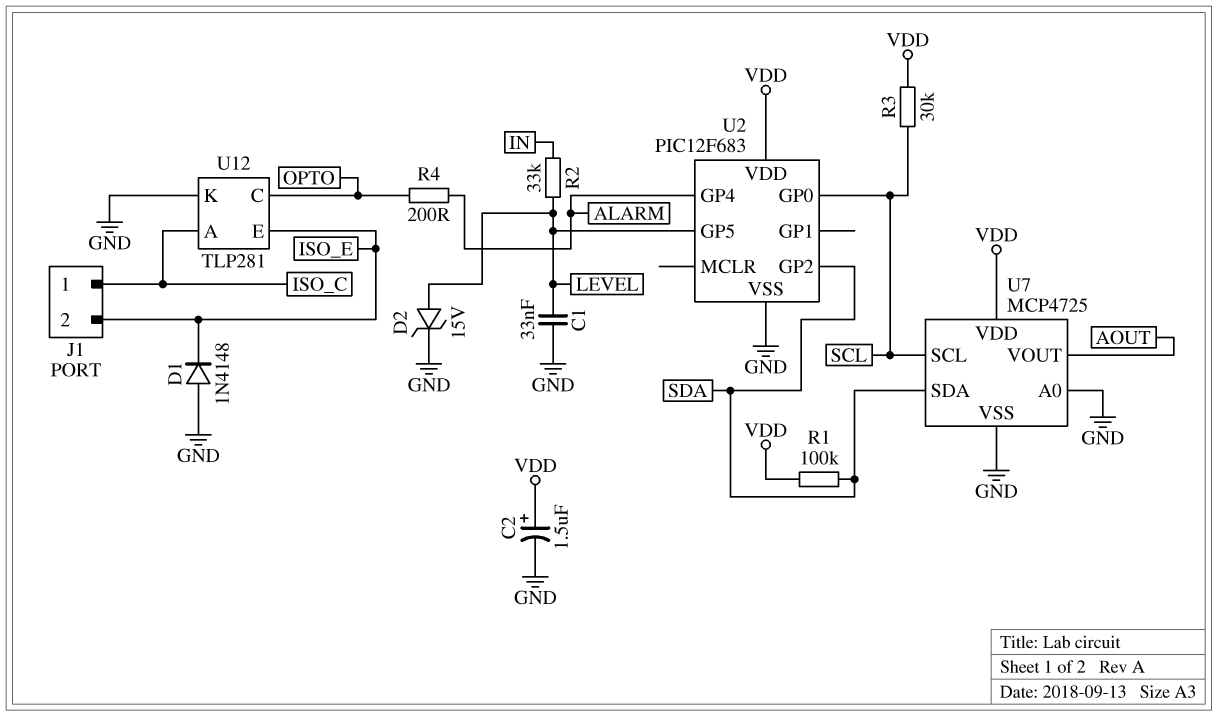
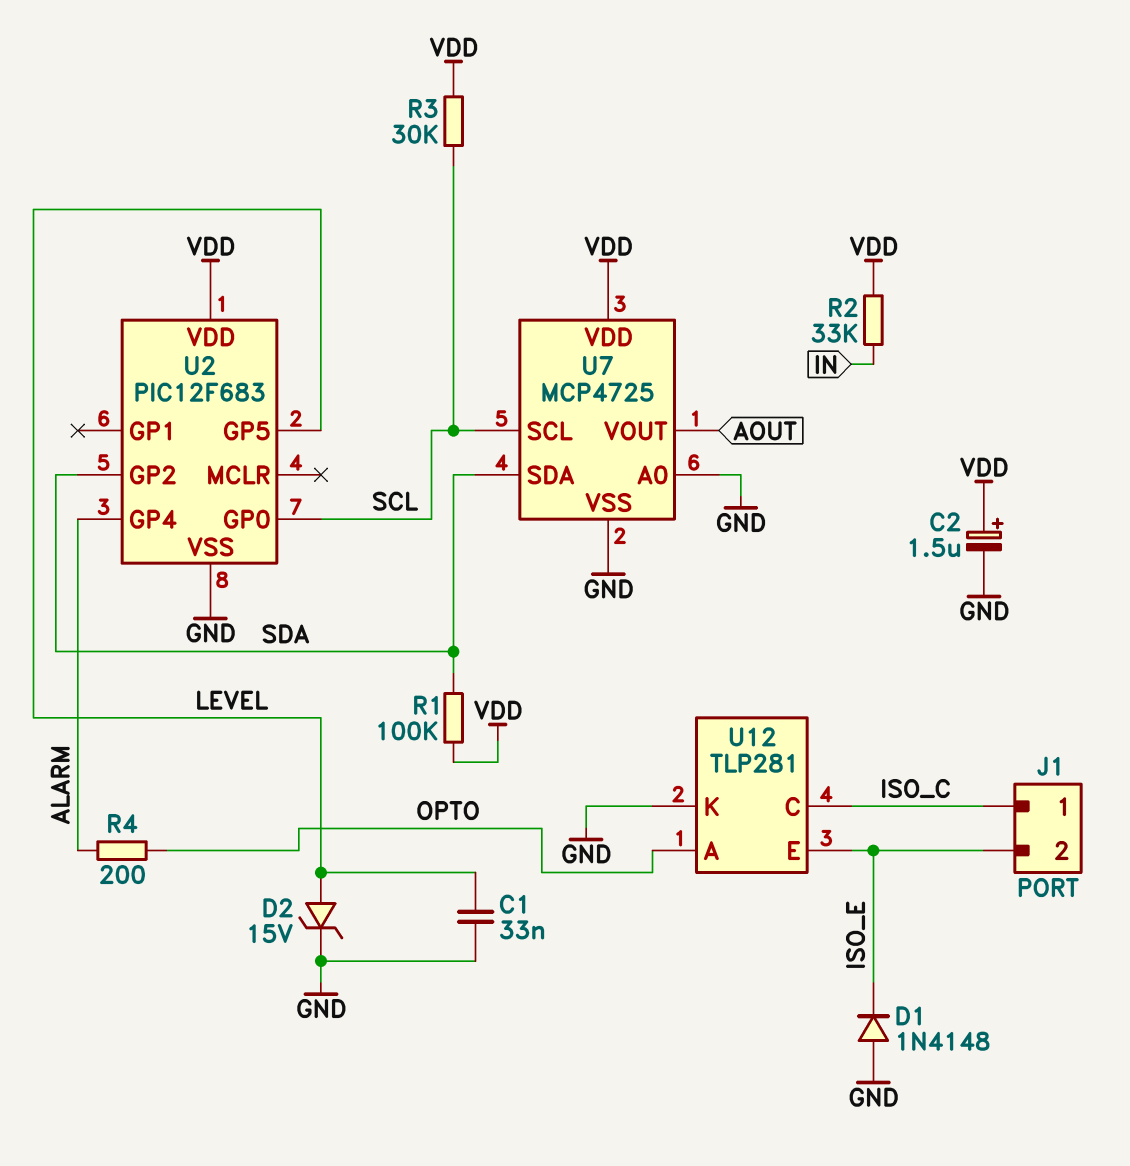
R2: 33k (IN, LEVEL) -> 33k (IN, VDD)
U12 pin A: ISO_C -> OPTO
U12 pin C: OPTO -> ISO_C

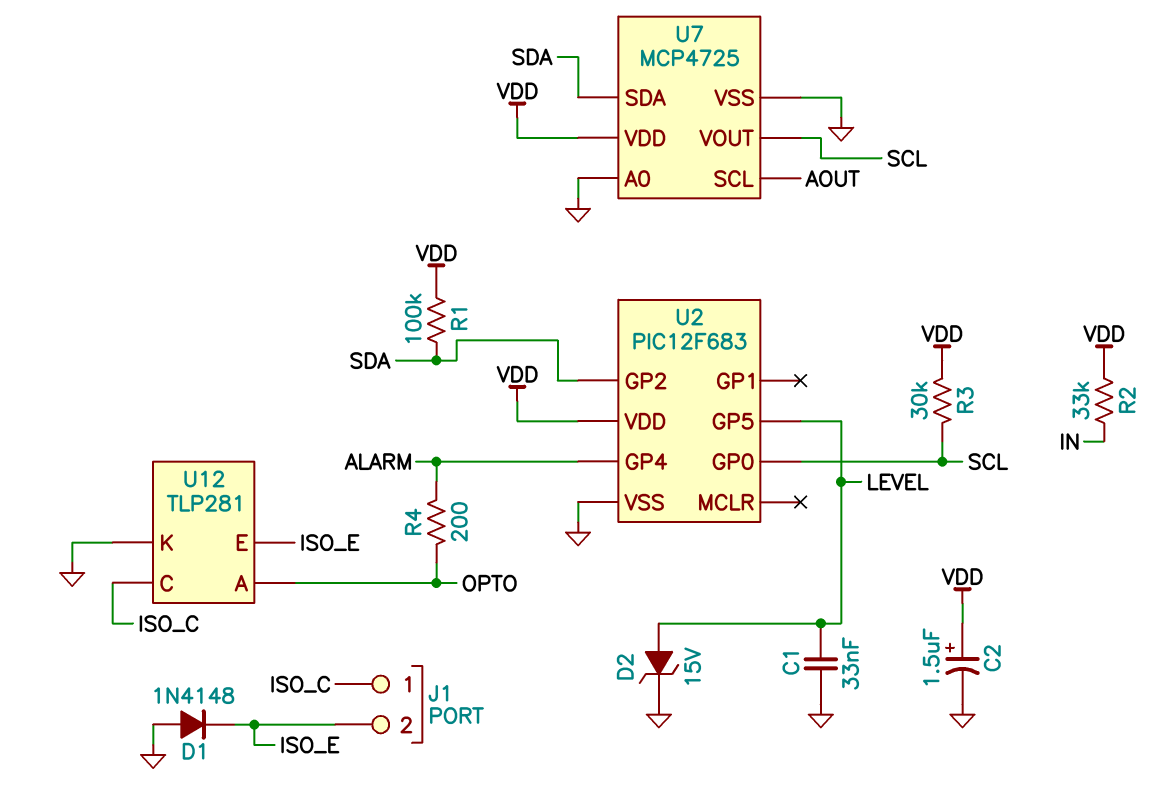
U7 pin SCL: SCL -> AOUT
U7 pin VOUT: AOUT -> SCL

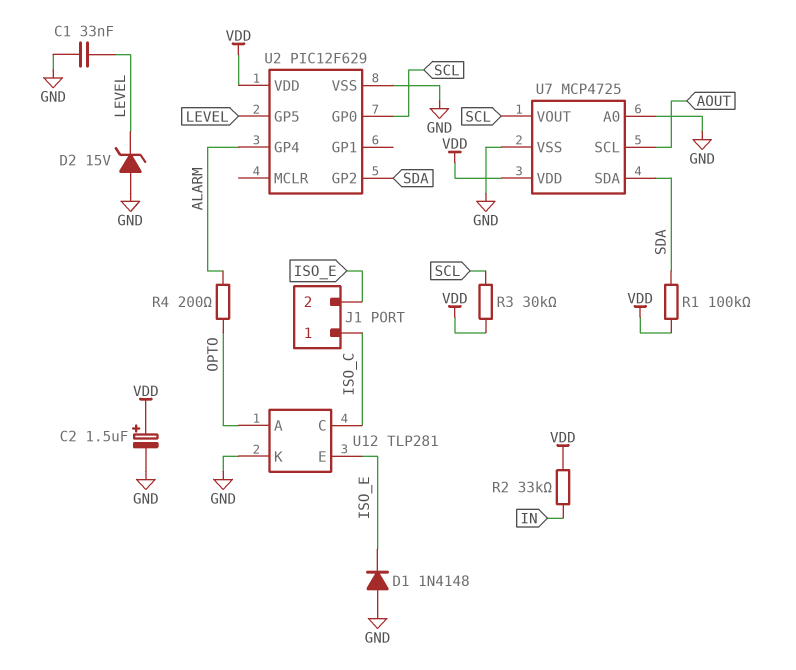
D2: zener 15V (A LEVEL, K GND) -> zener 15V (A GND, K LEVEL)
U2: PIC12F683 -> PIC12F629

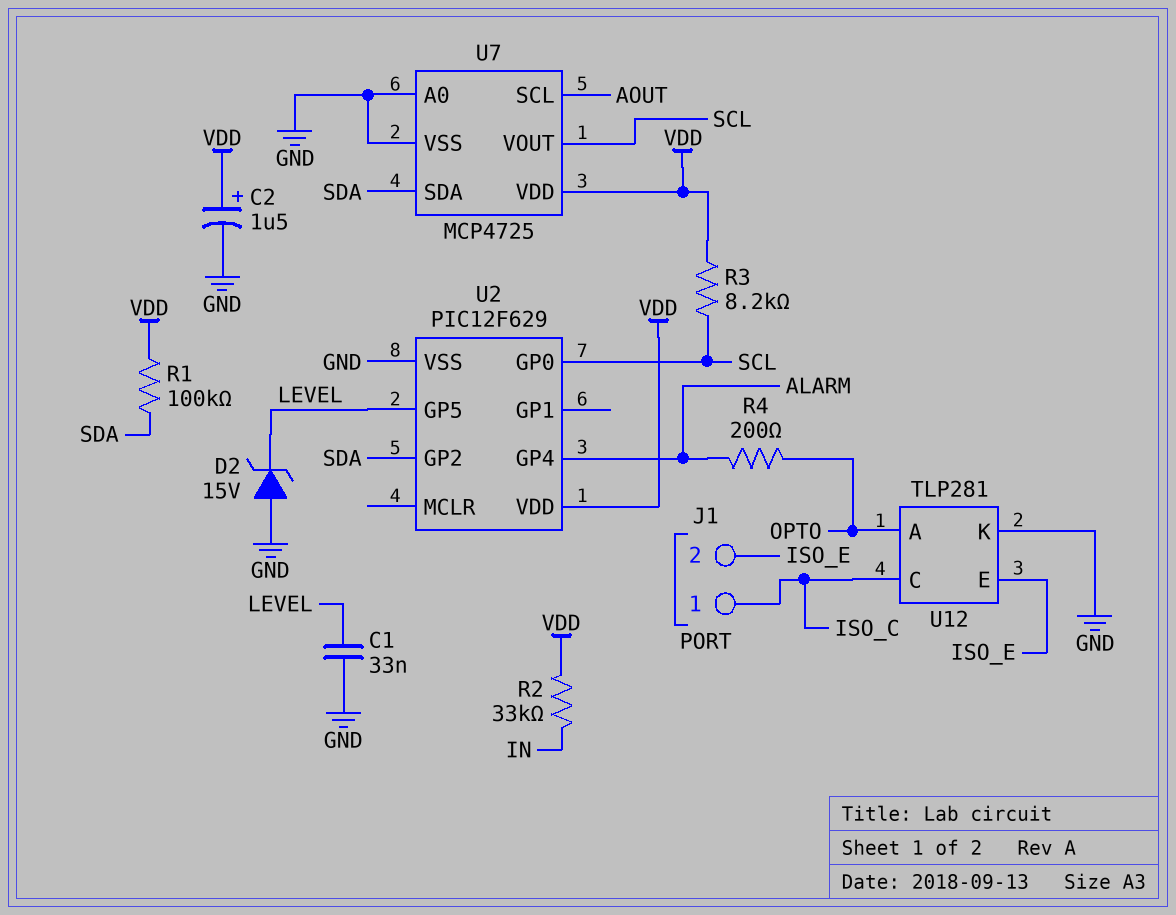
D1: diode 1N4148 (A GND, K ISO_E) -> none
R3: 30k (SCL, VDD) -> 8.2k (SCL, VDD)

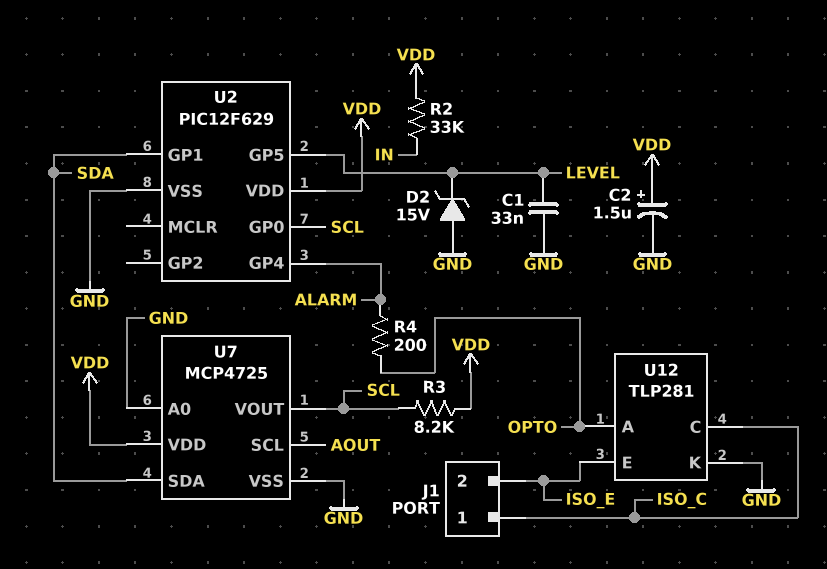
R1: 100k (SDA, VDD) -> none
U2 pin GP1: none -> SDA
U2 pin GP2: SDA -> none

